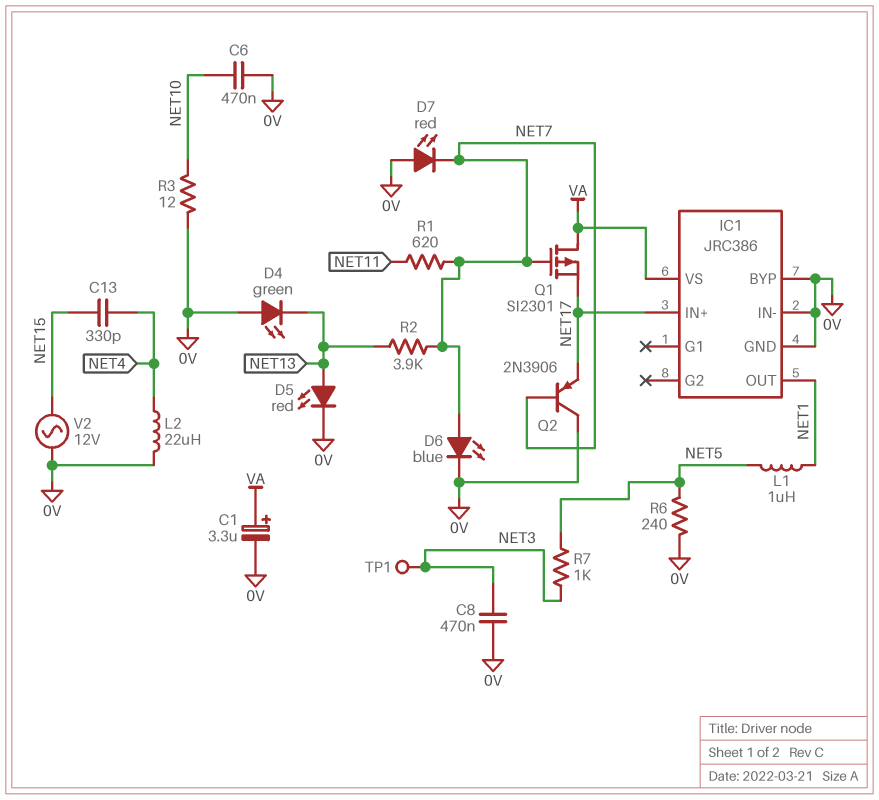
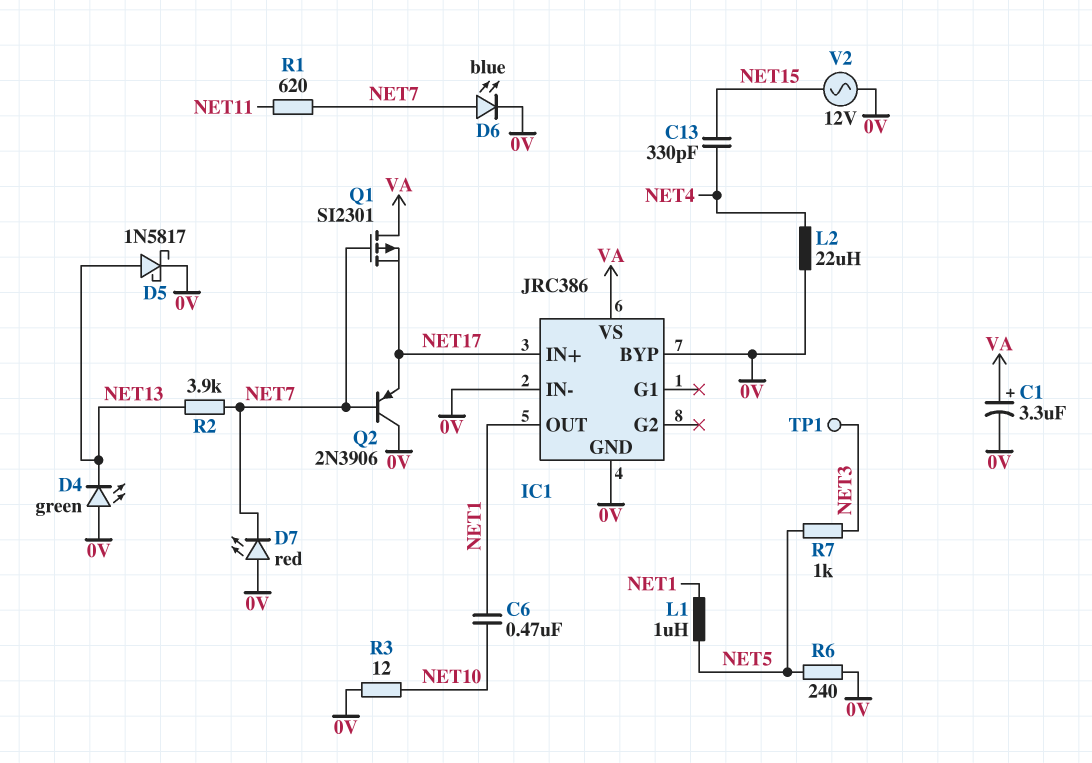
C6: 470nF (0V, NET10) -> 470nF (NET1, NET10)
C8: 470nF (0V, NET3) -> none
D5: LED red (A NET13, K 0V) -> schottky 1N5817 (A NET13, K 0V)

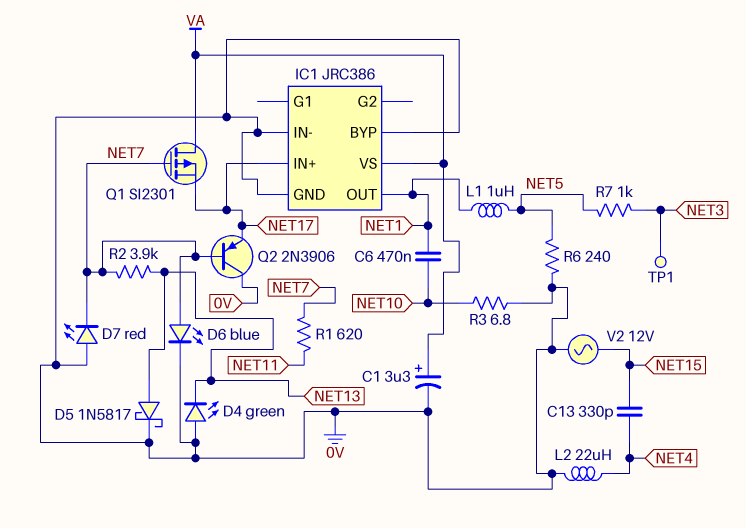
R3: 12 (0V, NET10) -> 6.8 (0V, NET10)

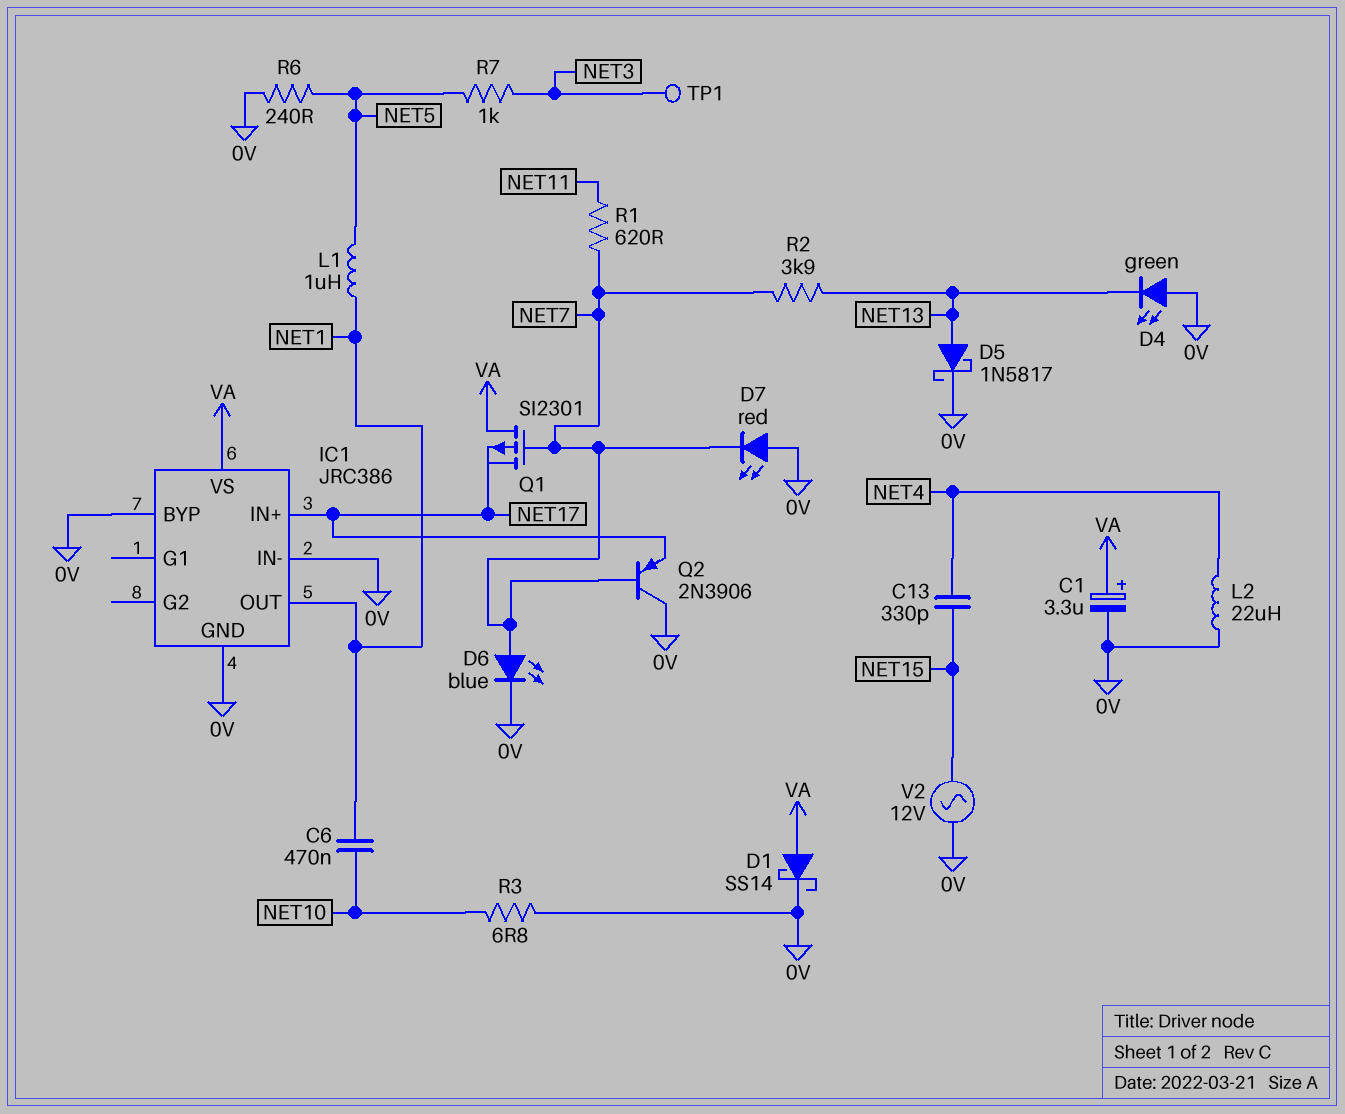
D1: none -> schottky SS14 (A VA, K 0V)

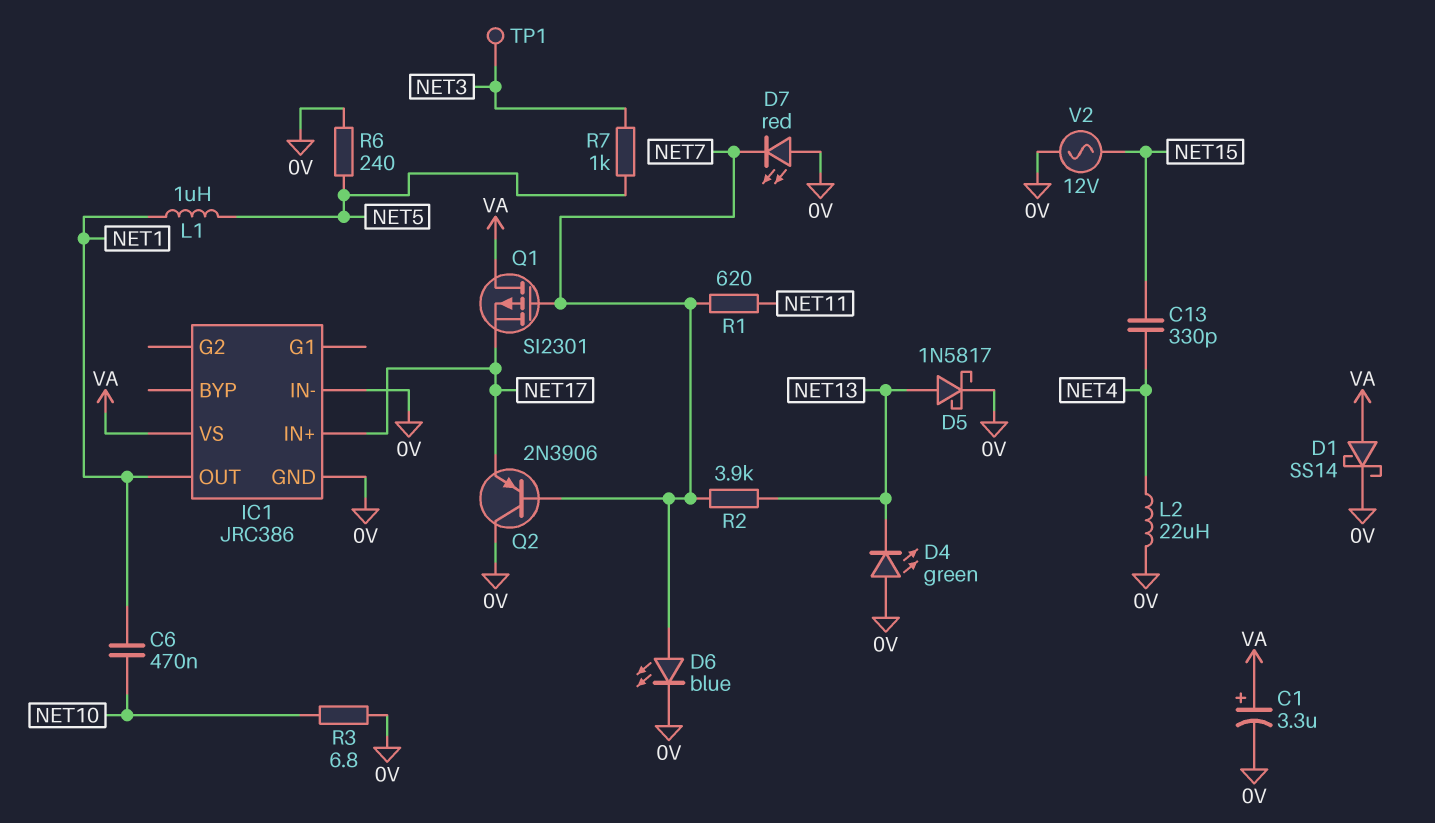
IC1 pin BYP: 0V -> none

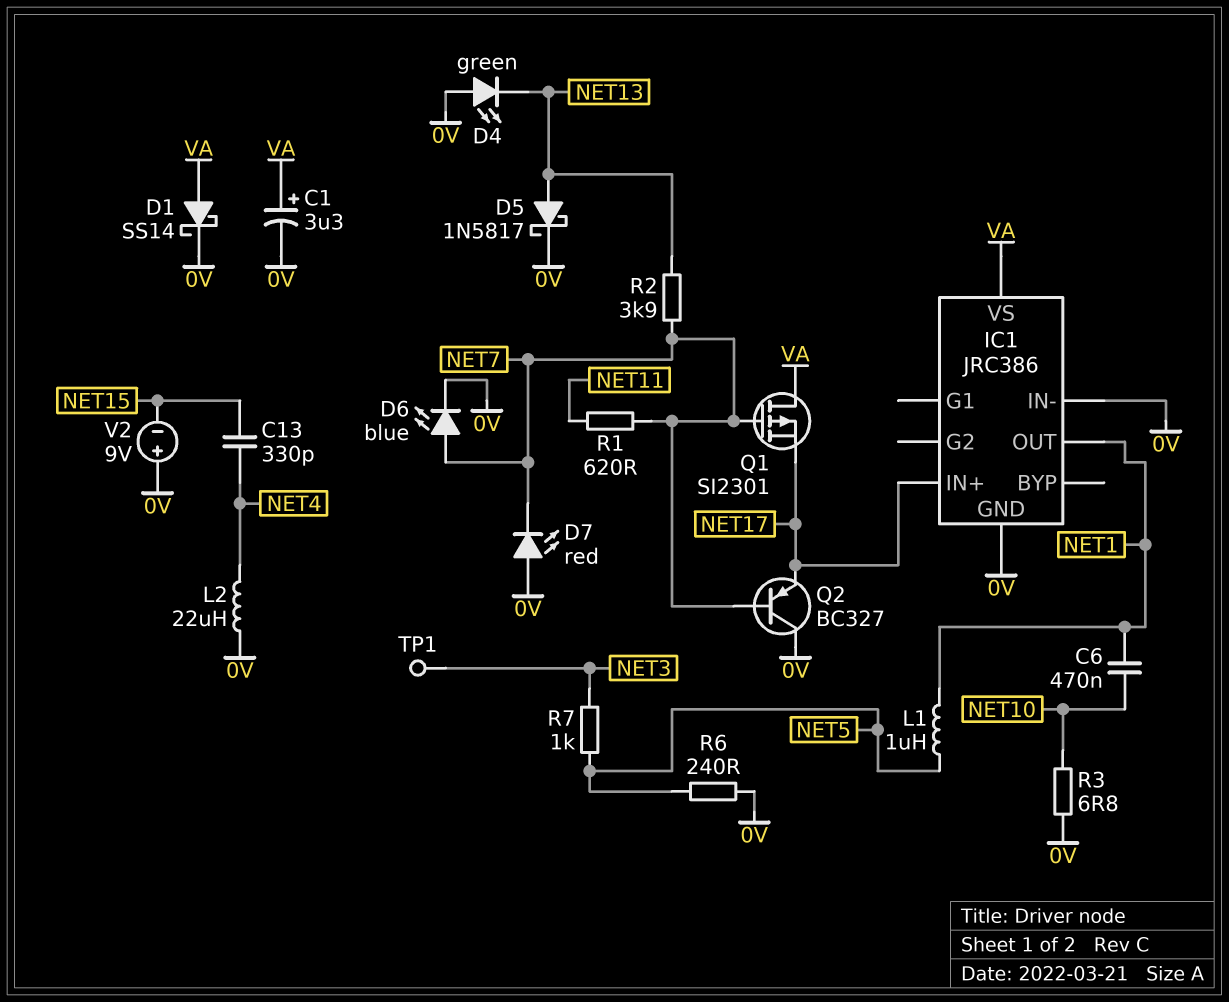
Q2: PNP 2N3906 (B NET7, C 0V, E NET17) -> PNP BC327 (B NET7, C 0V, E NET17)
V2: AC 12V (0V, NET15) -> 9V (plus 0V, minus NET15)

